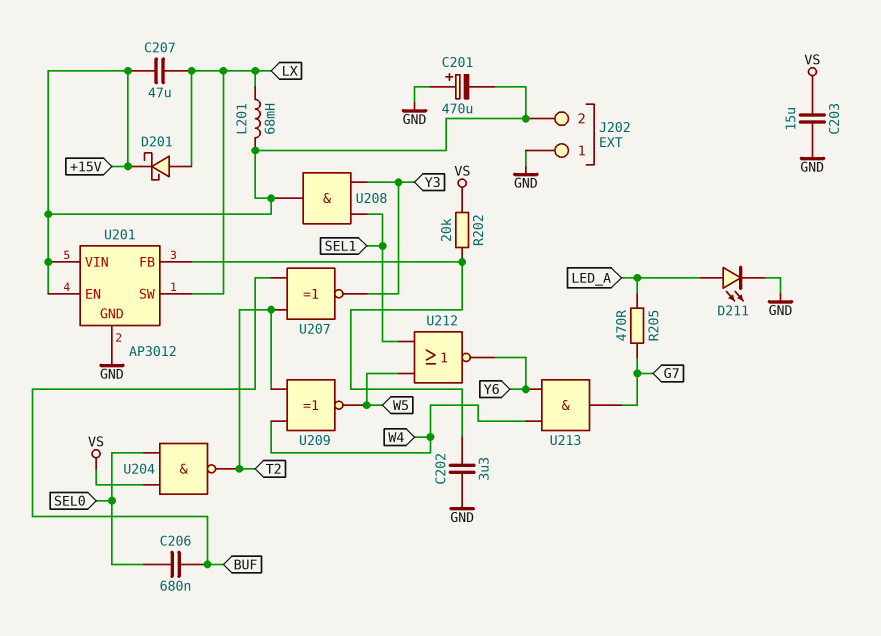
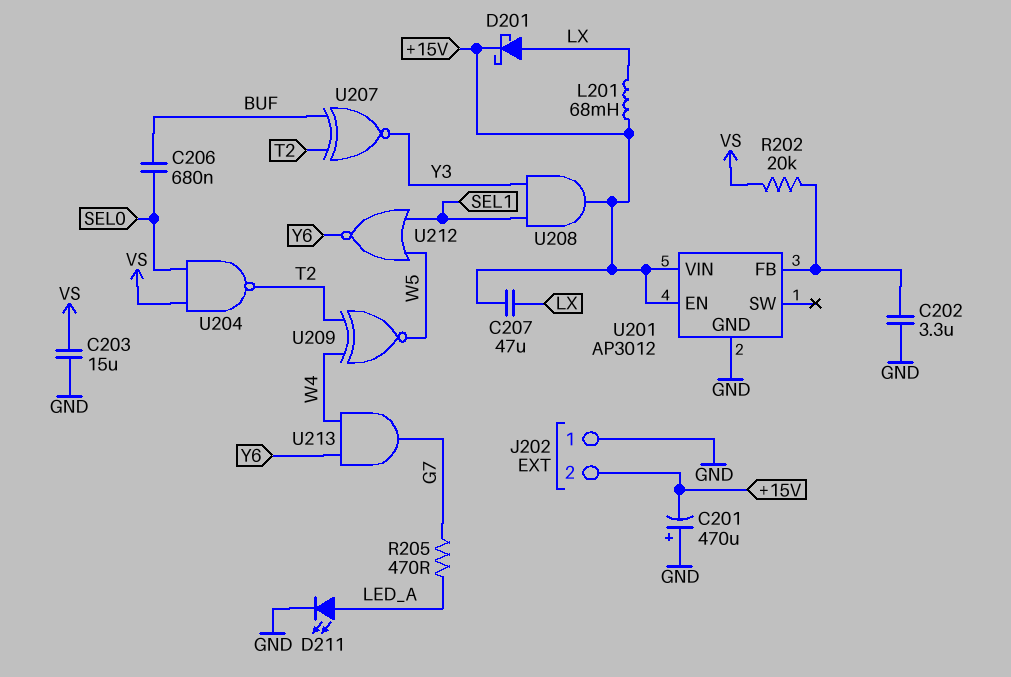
U201 pin SW: LX -> none

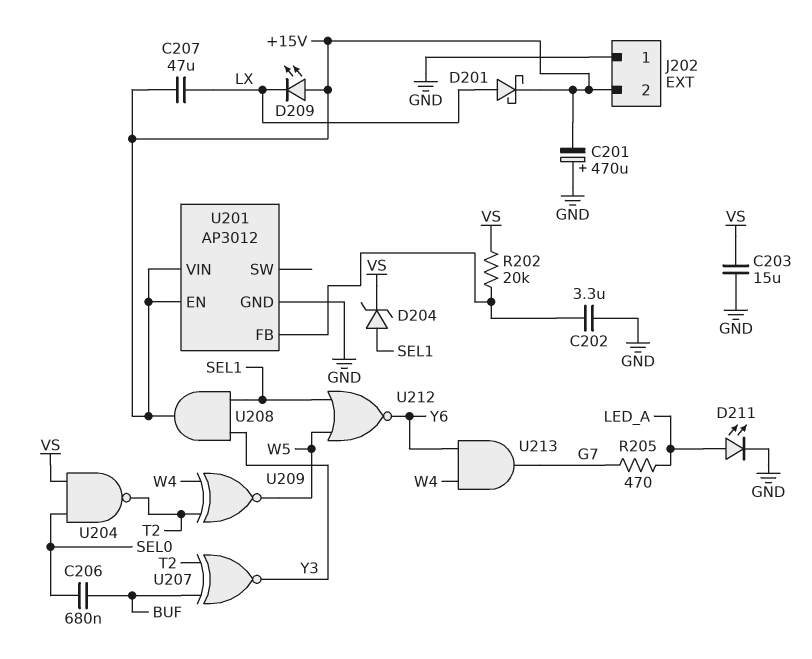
D204: none -> zener (A SEL1, K VS)
D209: none -> LED (A +15V, K LX)
L201: 68mH (+15V, LX) -> none

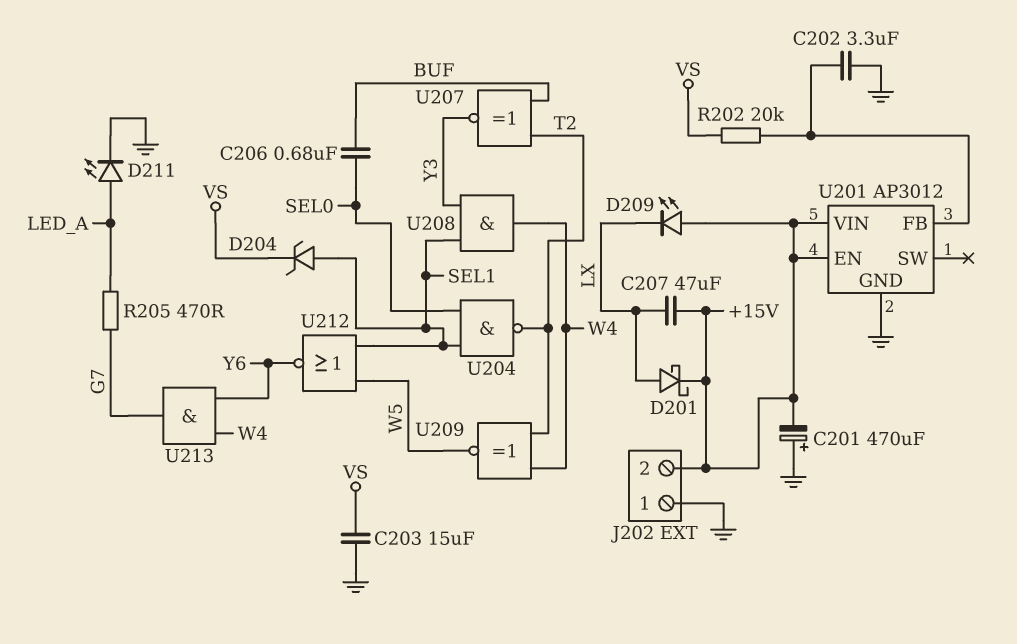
U204: NAND (in SEL0, in VS, out T2) -> NAND (in SEL0, in SEL1, out T2)
U208: AND (in SEL1, in Y3, out +15V) -> AND (in SEL1, in Y3, out W4)

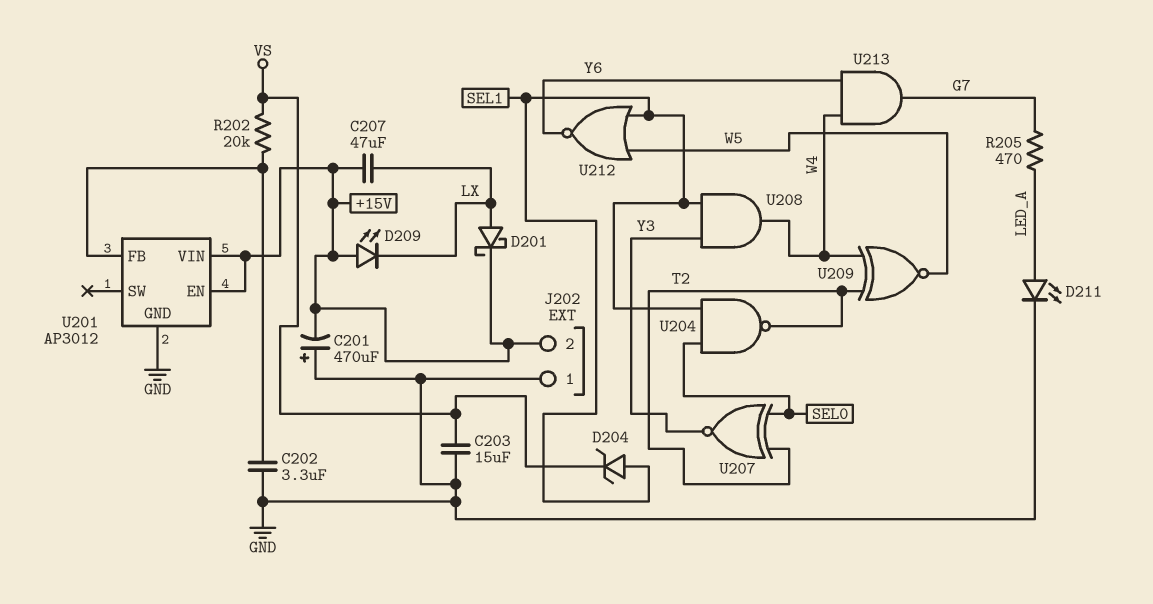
C206: 680nF (BUF, SEL0) -> none
U207: XNOR (in BUF, in T2, out Y3) -> XNOR (in SEL0, in T2, out Y3)

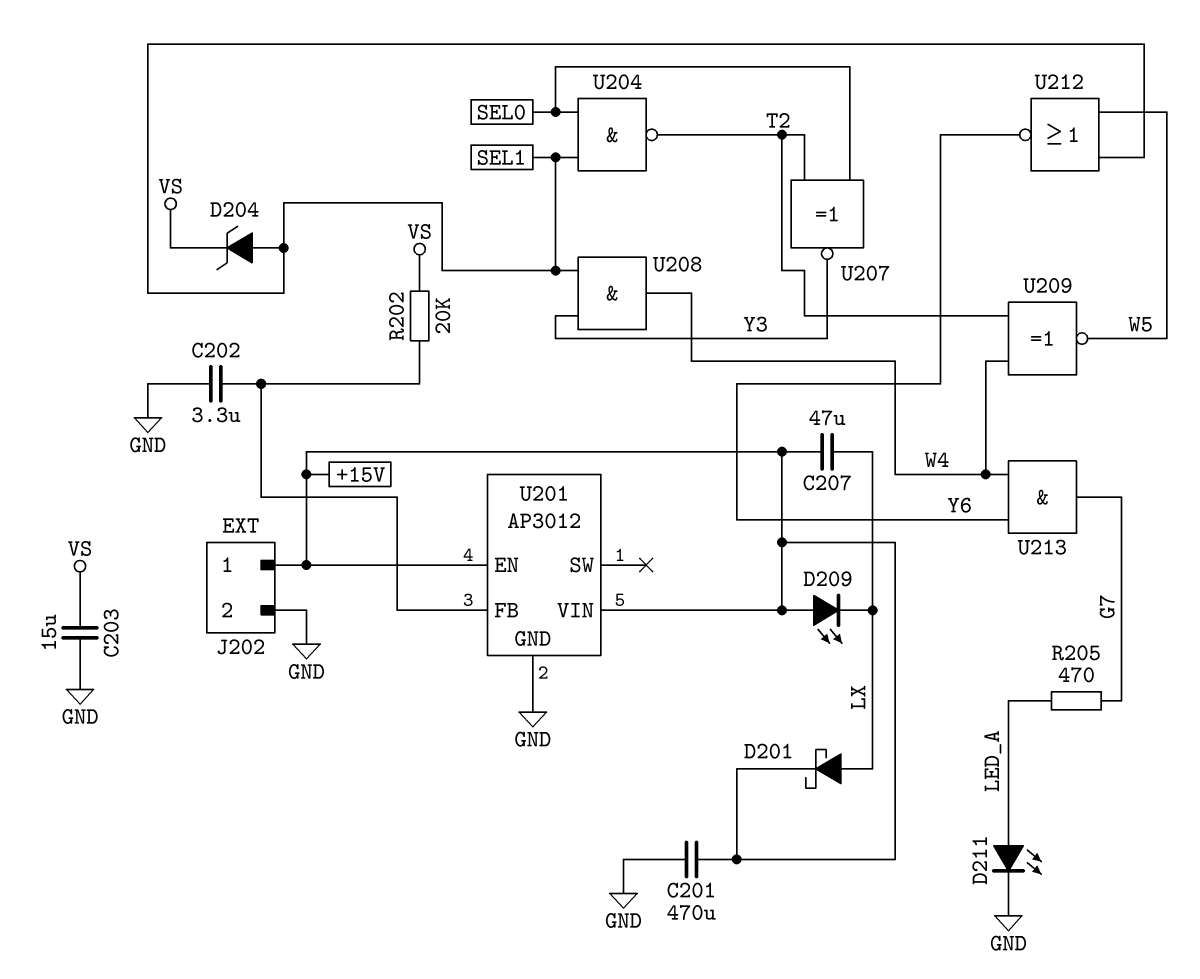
C201: 470uF (plus GND, minus +15V) -> 470uF (+15V, GND)
J202 pin 1: GND -> +15V
J202 pin 2: +15V -> GND

